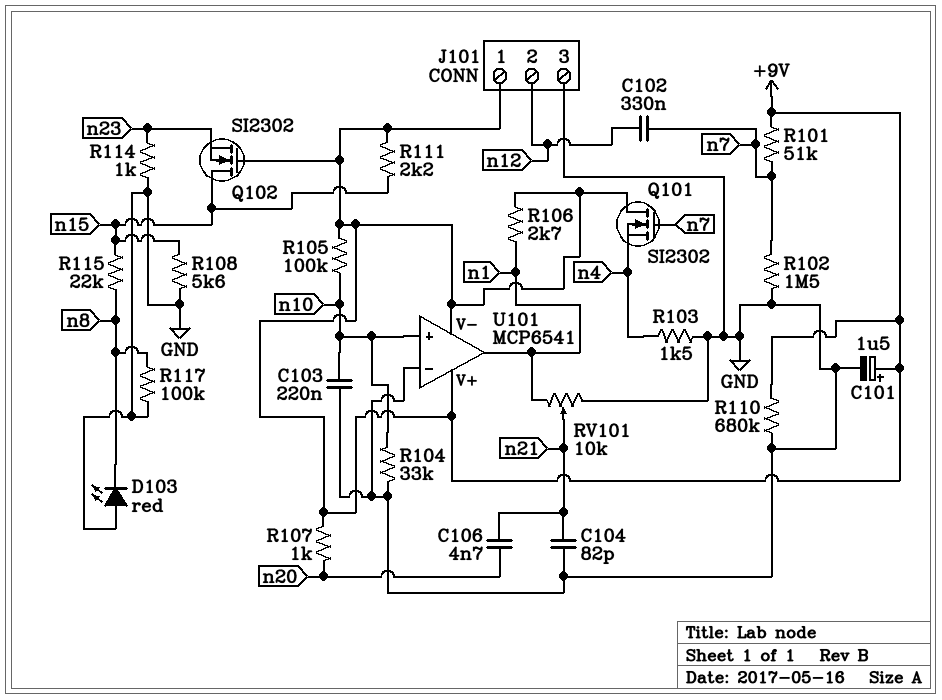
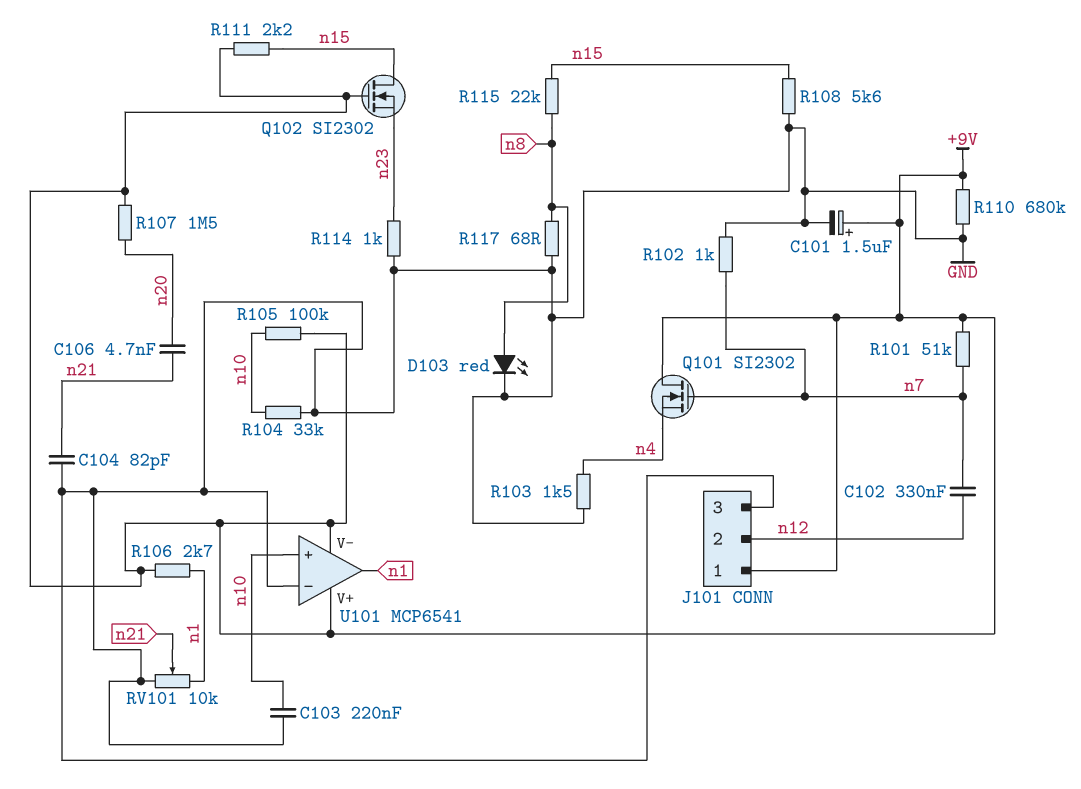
D103: LED red (A GND, K n8) -> LED red (A n8, K GND)
R102: 1.5M (GND, n7) -> 1k (GND, n7)
R107: 1k (+9V, n20) -> 1.5M (+9V, n20)
R117: 100k (GND, n8) -> 68 (GND, n8)

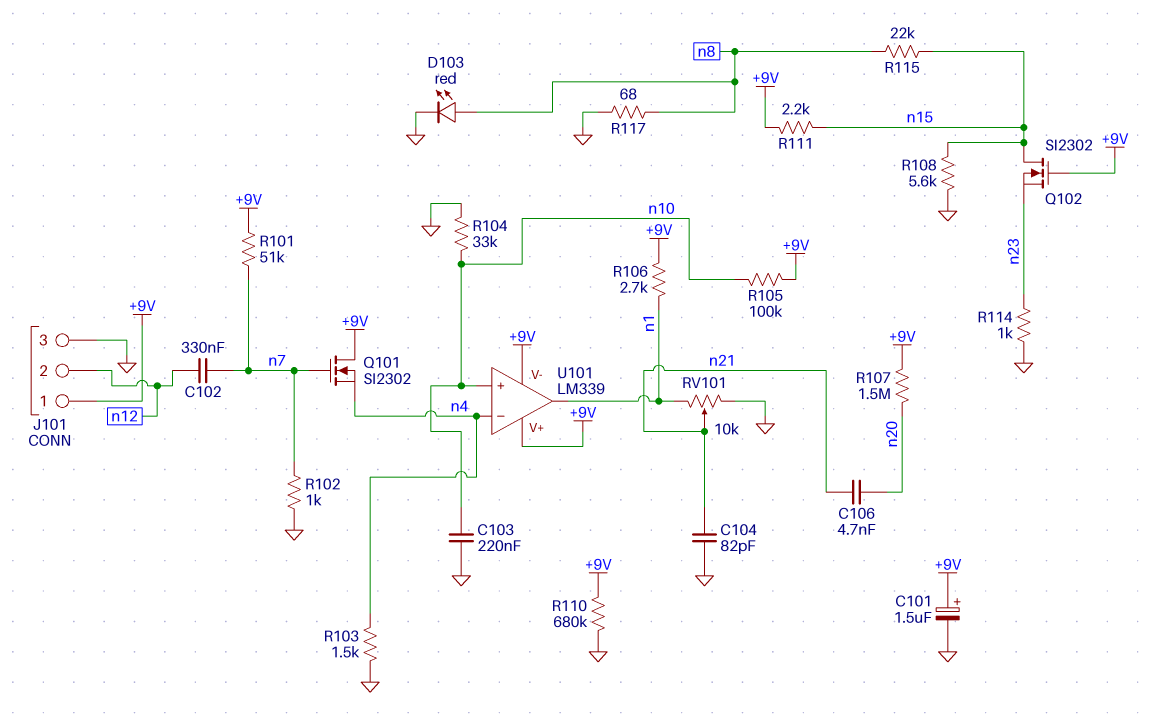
U101: MCP6541 -> LM339
U101 pin in-: GND -> n4

